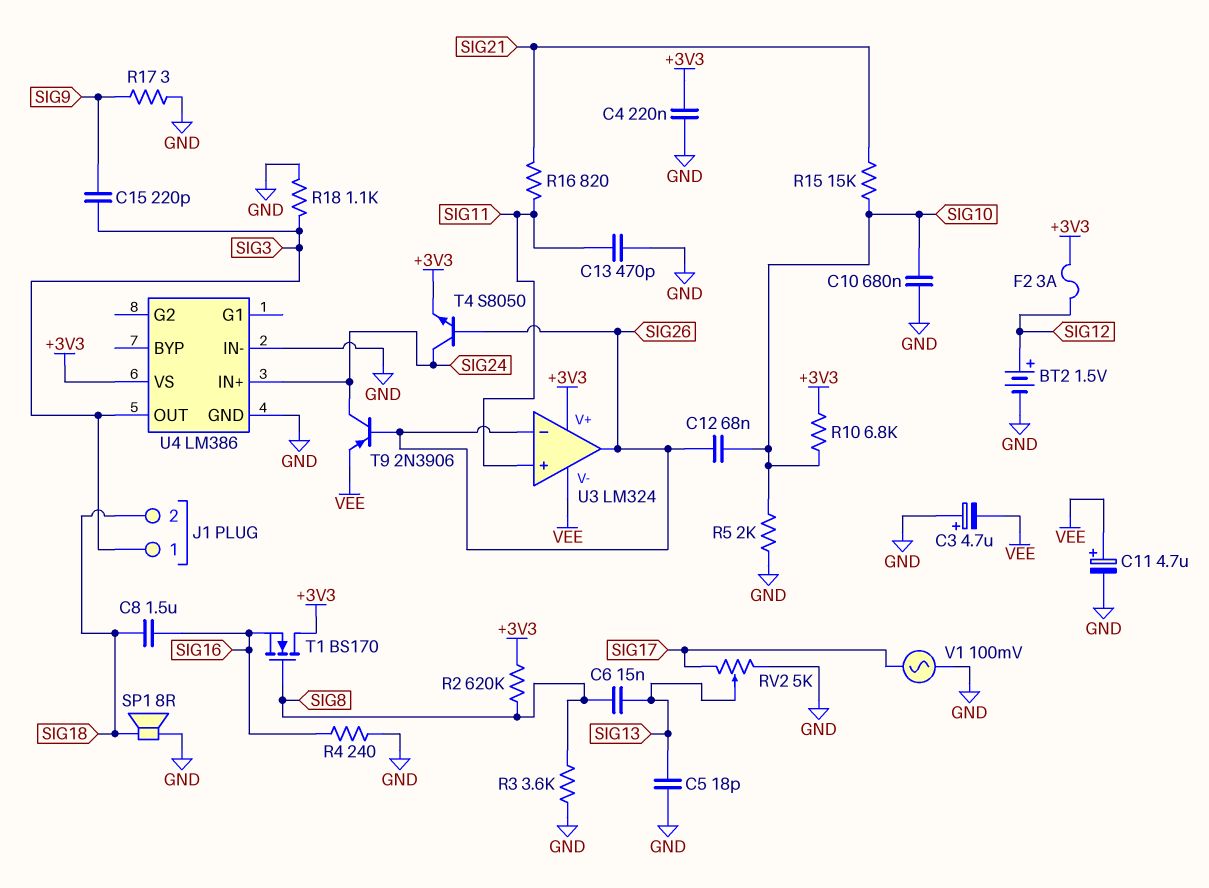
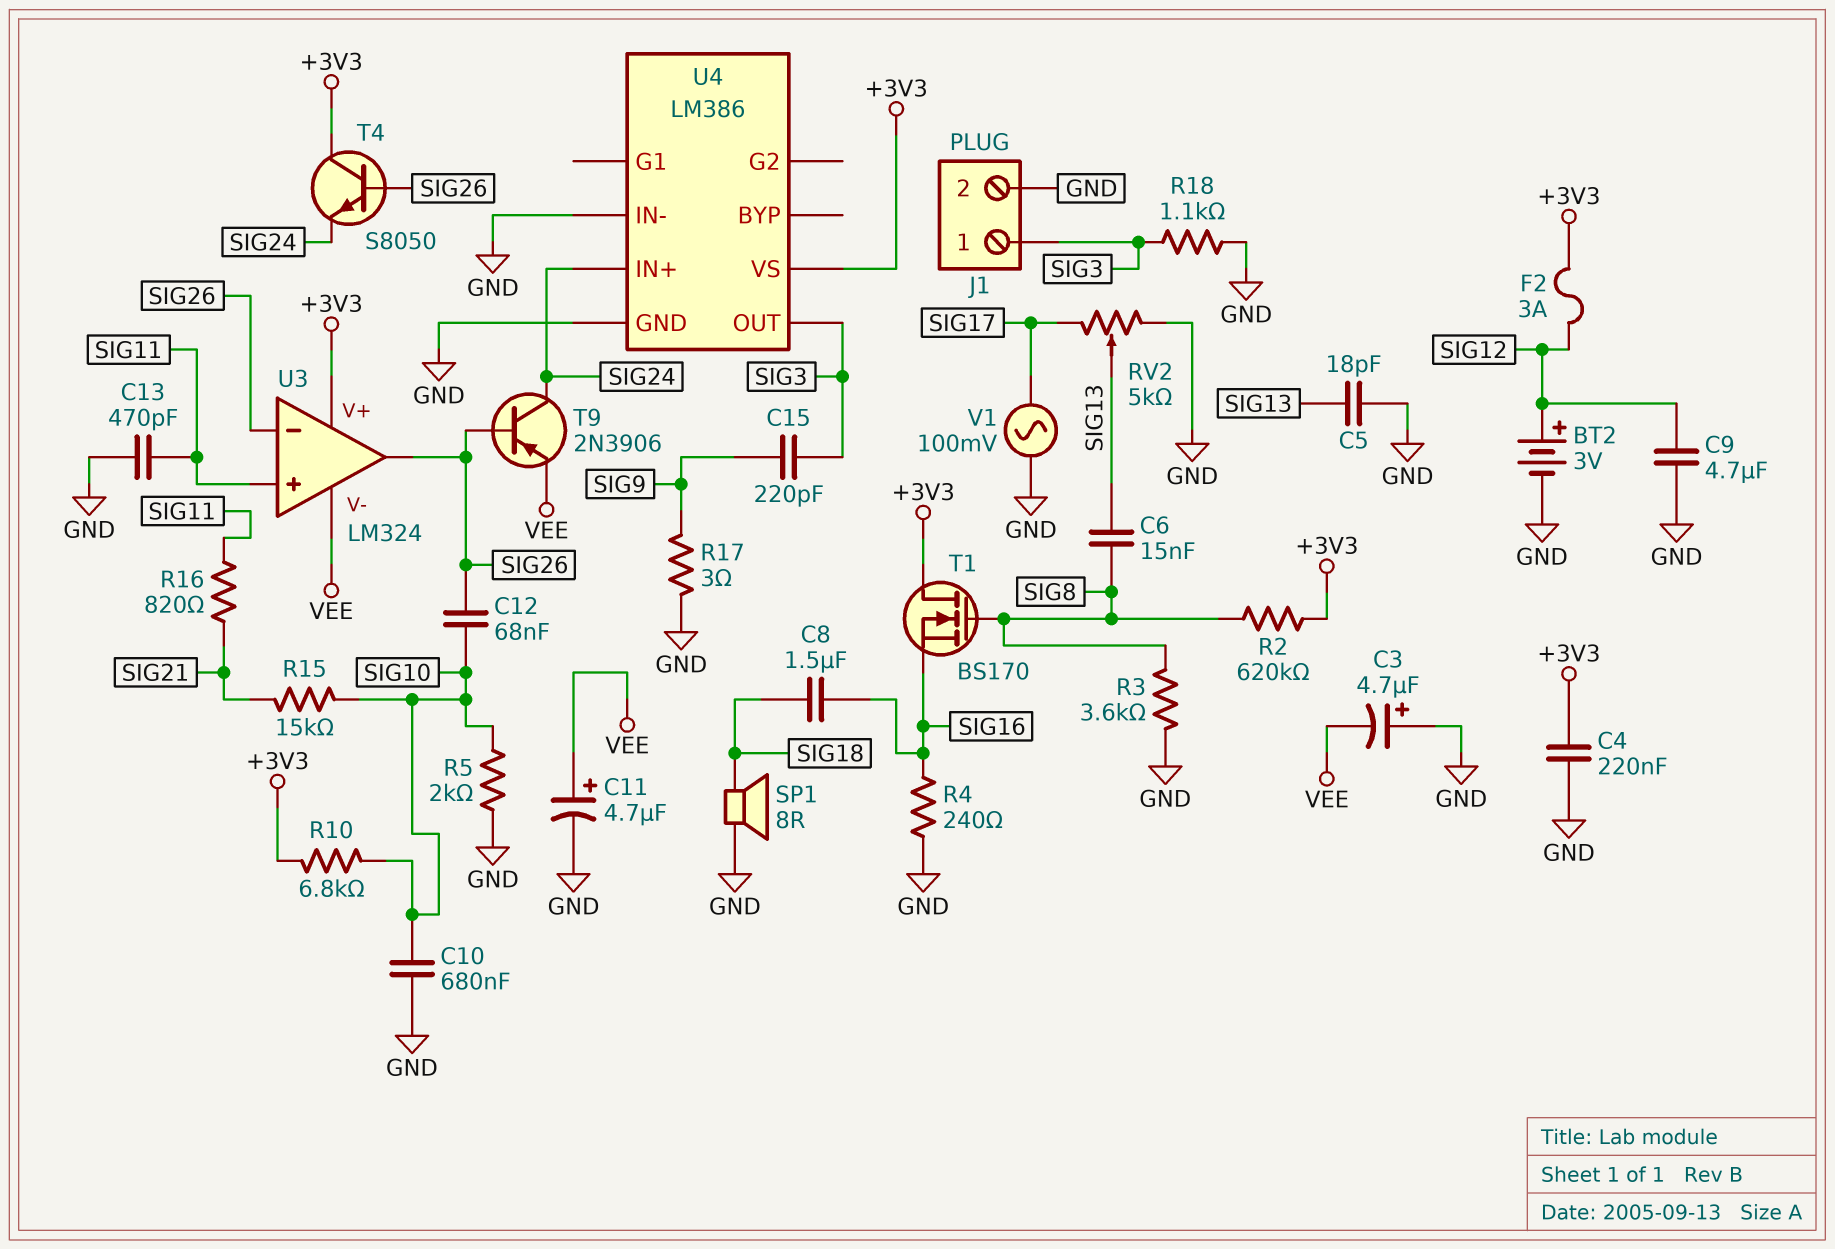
BT2: 1.5V (plus SIG12, minus GND) -> 3V (plus SIG12, minus GND)
C9: none -> 4.7uF (GND, SIG12)
J1 pin 2: SIG18 -> GND
T4: NPN S8050 (B SIG26, C SIG24, E +3V3) -> NPN S8050 (B SIG26, C +3V3, E SIG24)

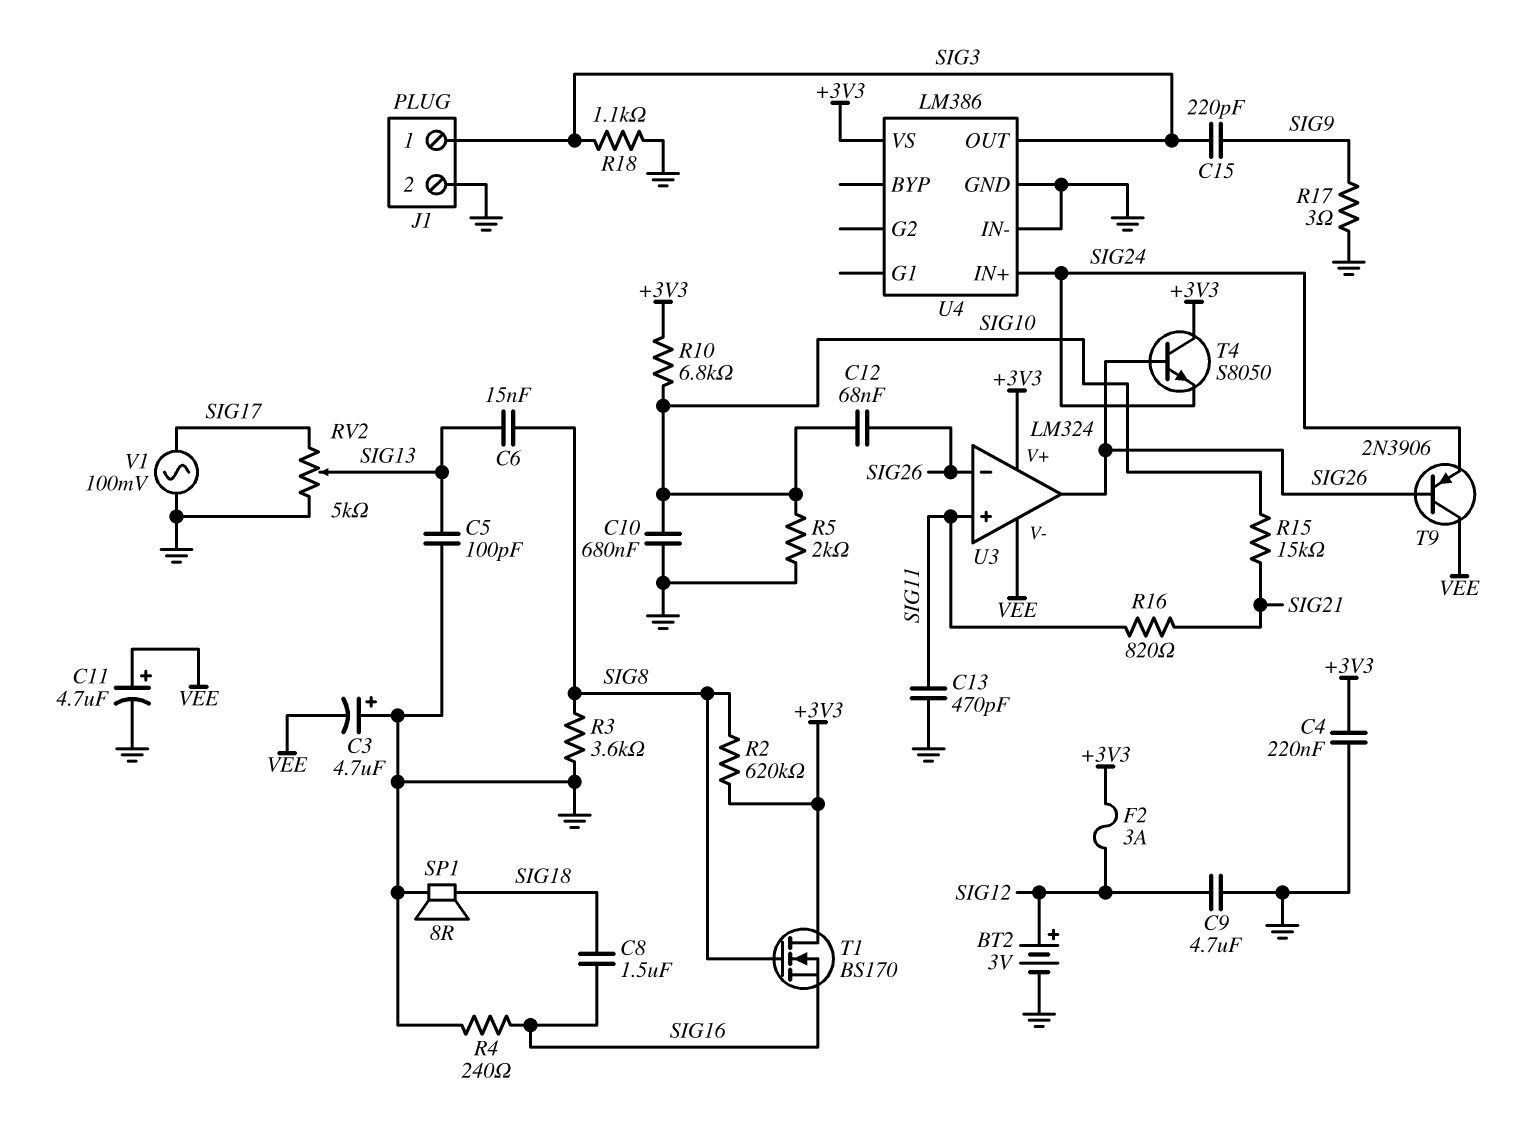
C5: 18pF (GND, SIG13) -> 100pF (GND, SIG13)
T9: PNP 2N3906 (B SIG26, C SIG24, E VEE) -> PNP 2N3906 (B SIG26, C VEE, E SIG24)

